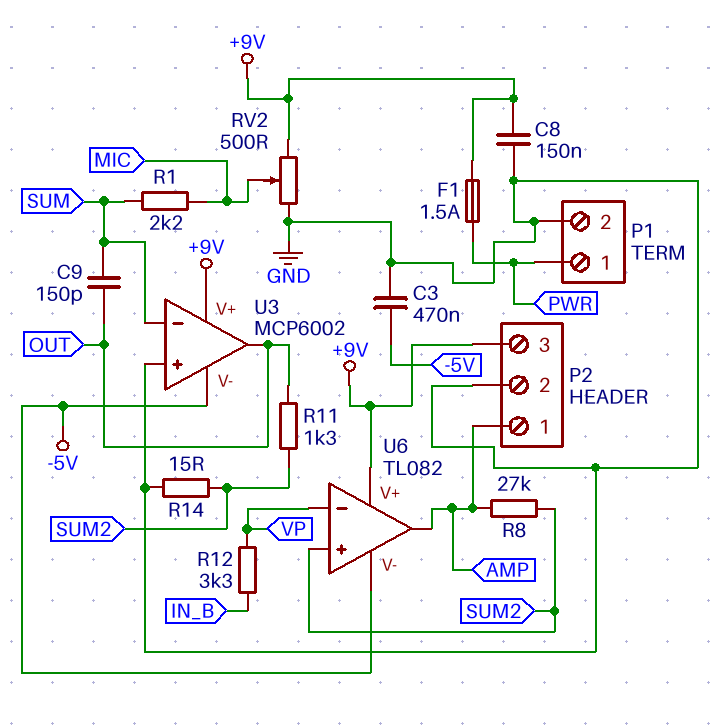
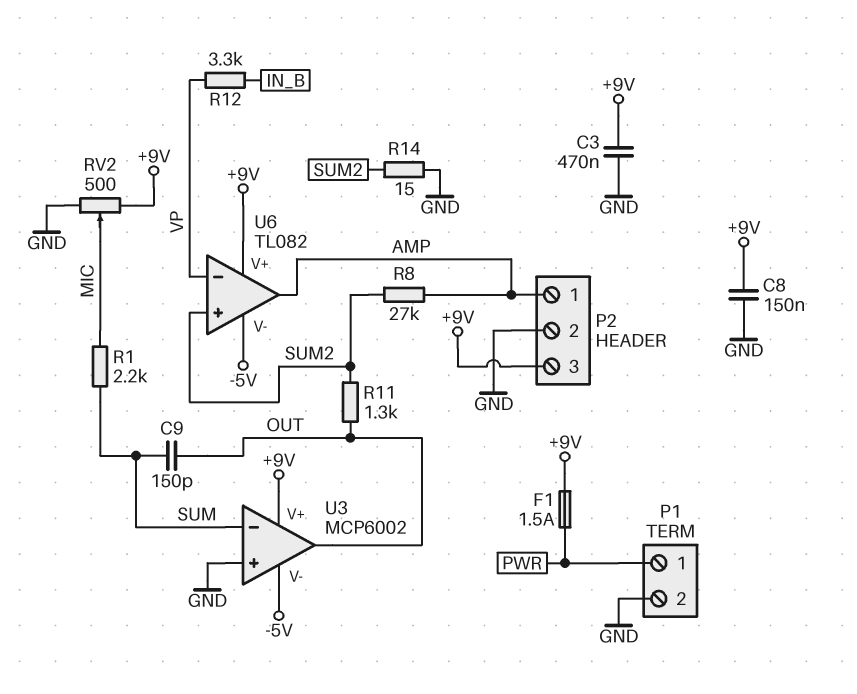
C3: 470nF (-5V, GND) -> 470nF (+9V, GND)

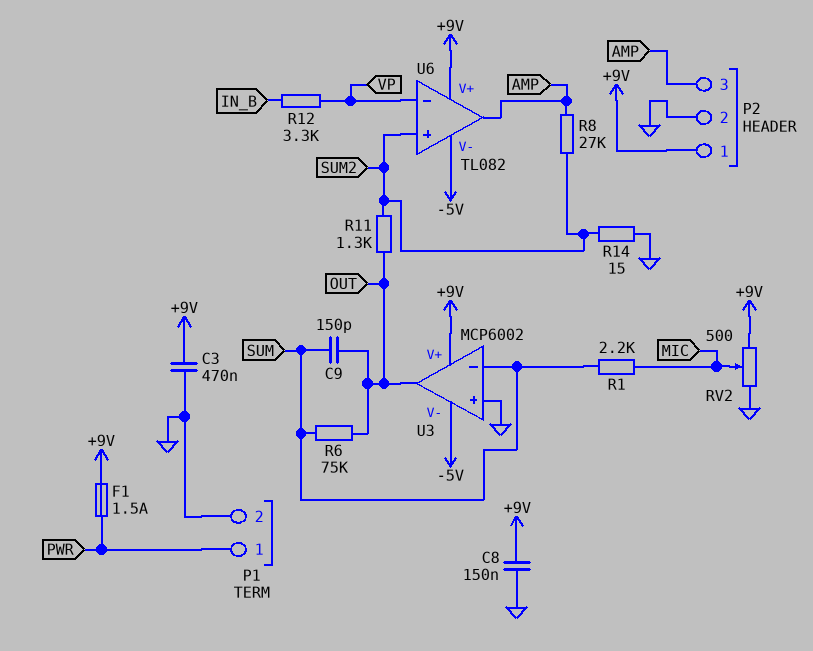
P2 pin 1: AMP -> +9V
P2 pin 3: +9V -> AMP
R6: none -> 75k (OUT, SUM)

